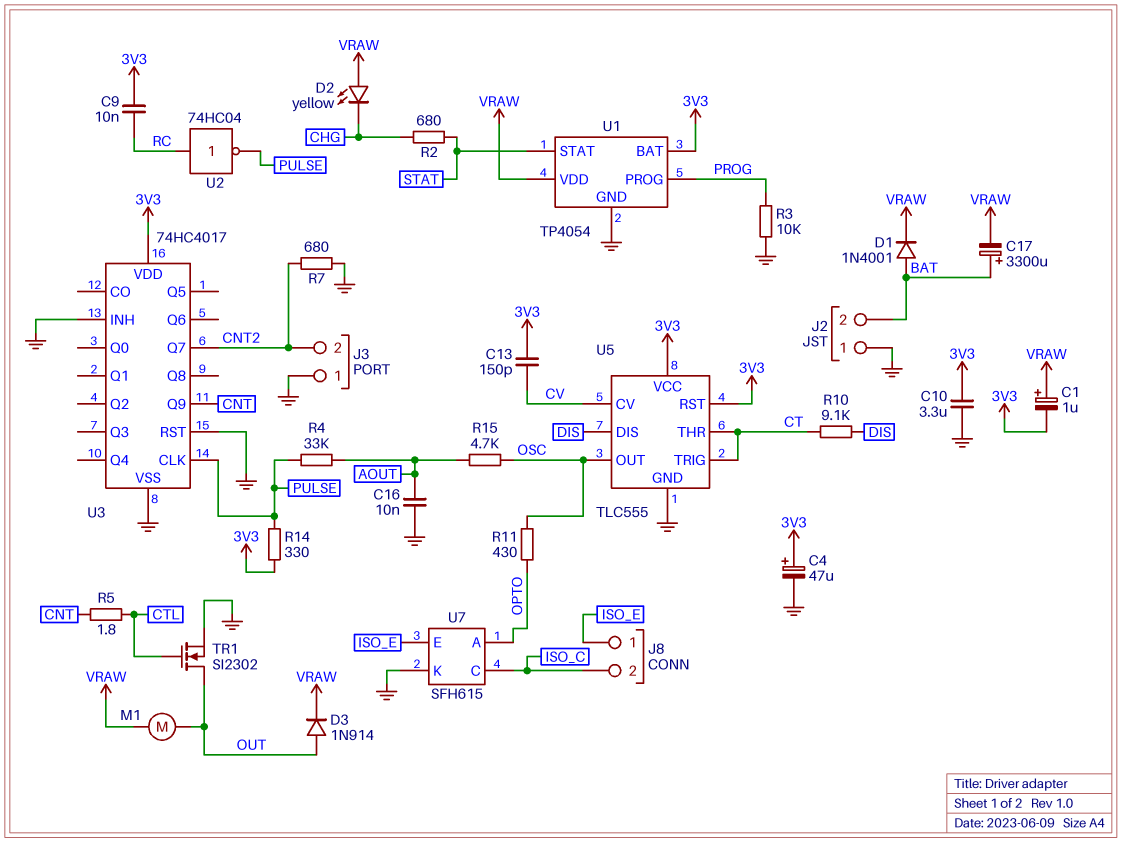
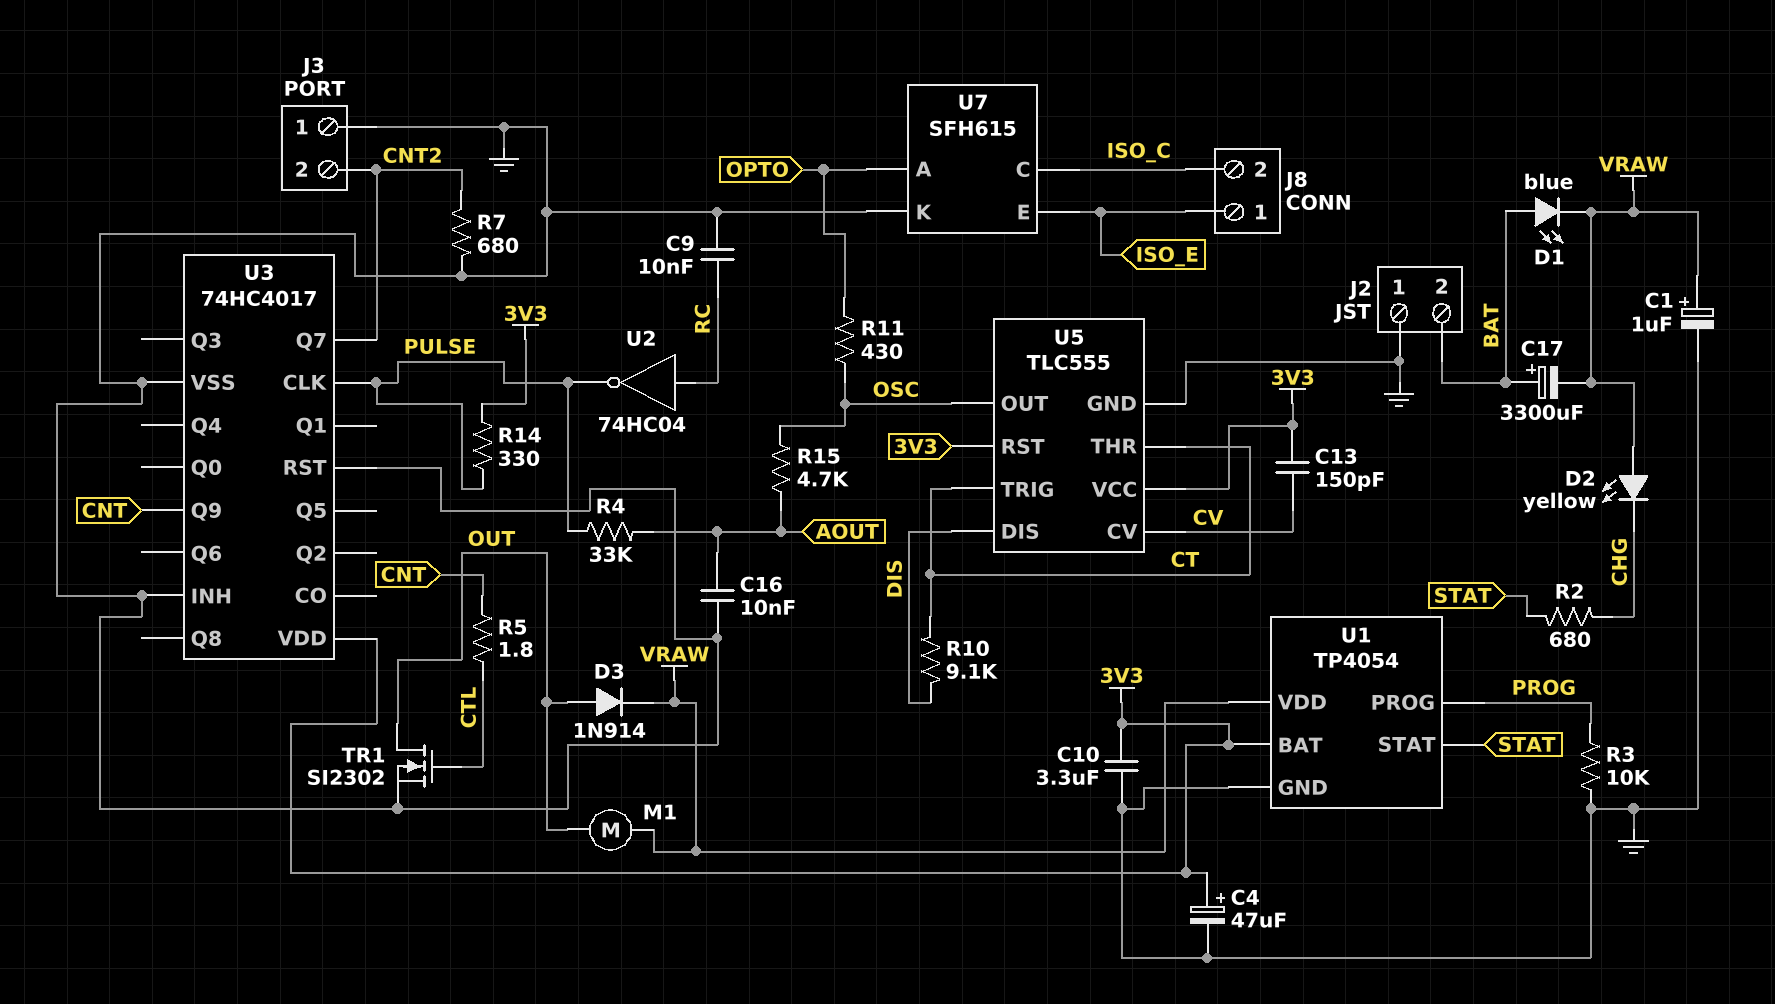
C1: 1uF (plus VRAW, minus 3V3) -> 1uF (plus VRAW, minus GND)
C9: 10nF (3V3, RC) -> 10nF (GND, RC)
D1: diode 1N4001 (A BAT, K VRAW) -> LED blue (A BAT, K VRAW)

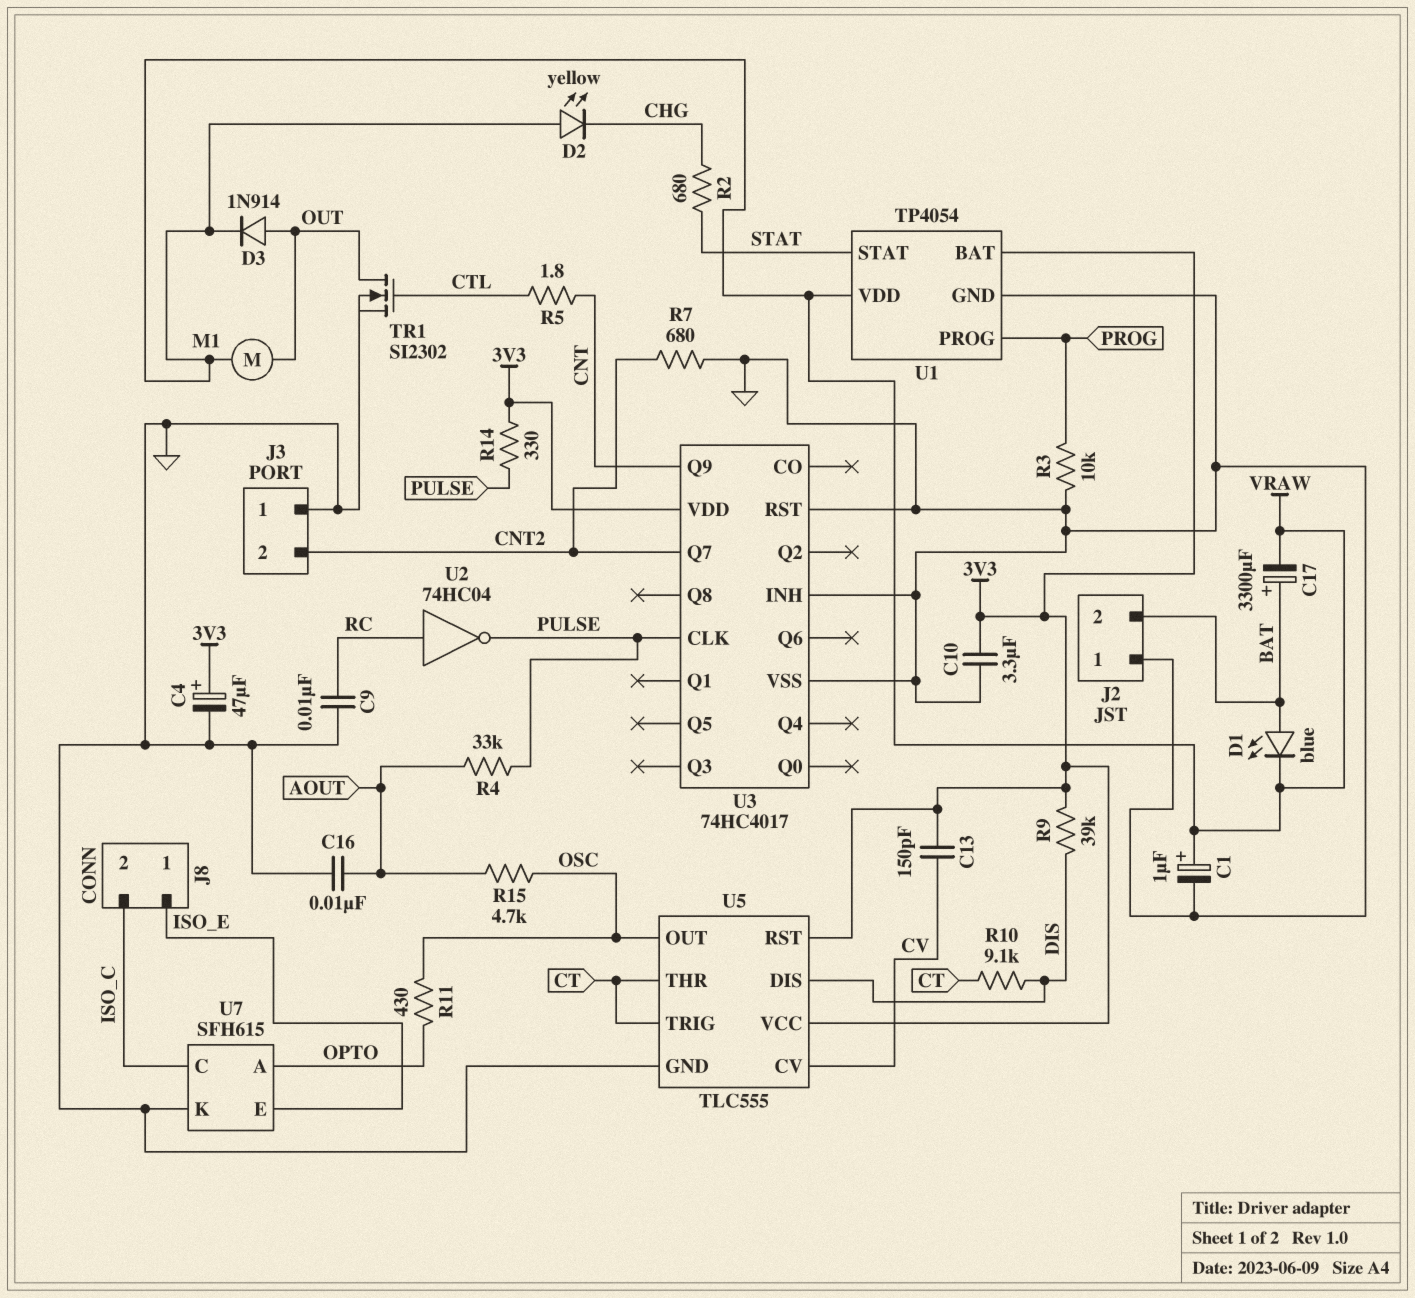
R9: none -> 39k (3V3, DIS)

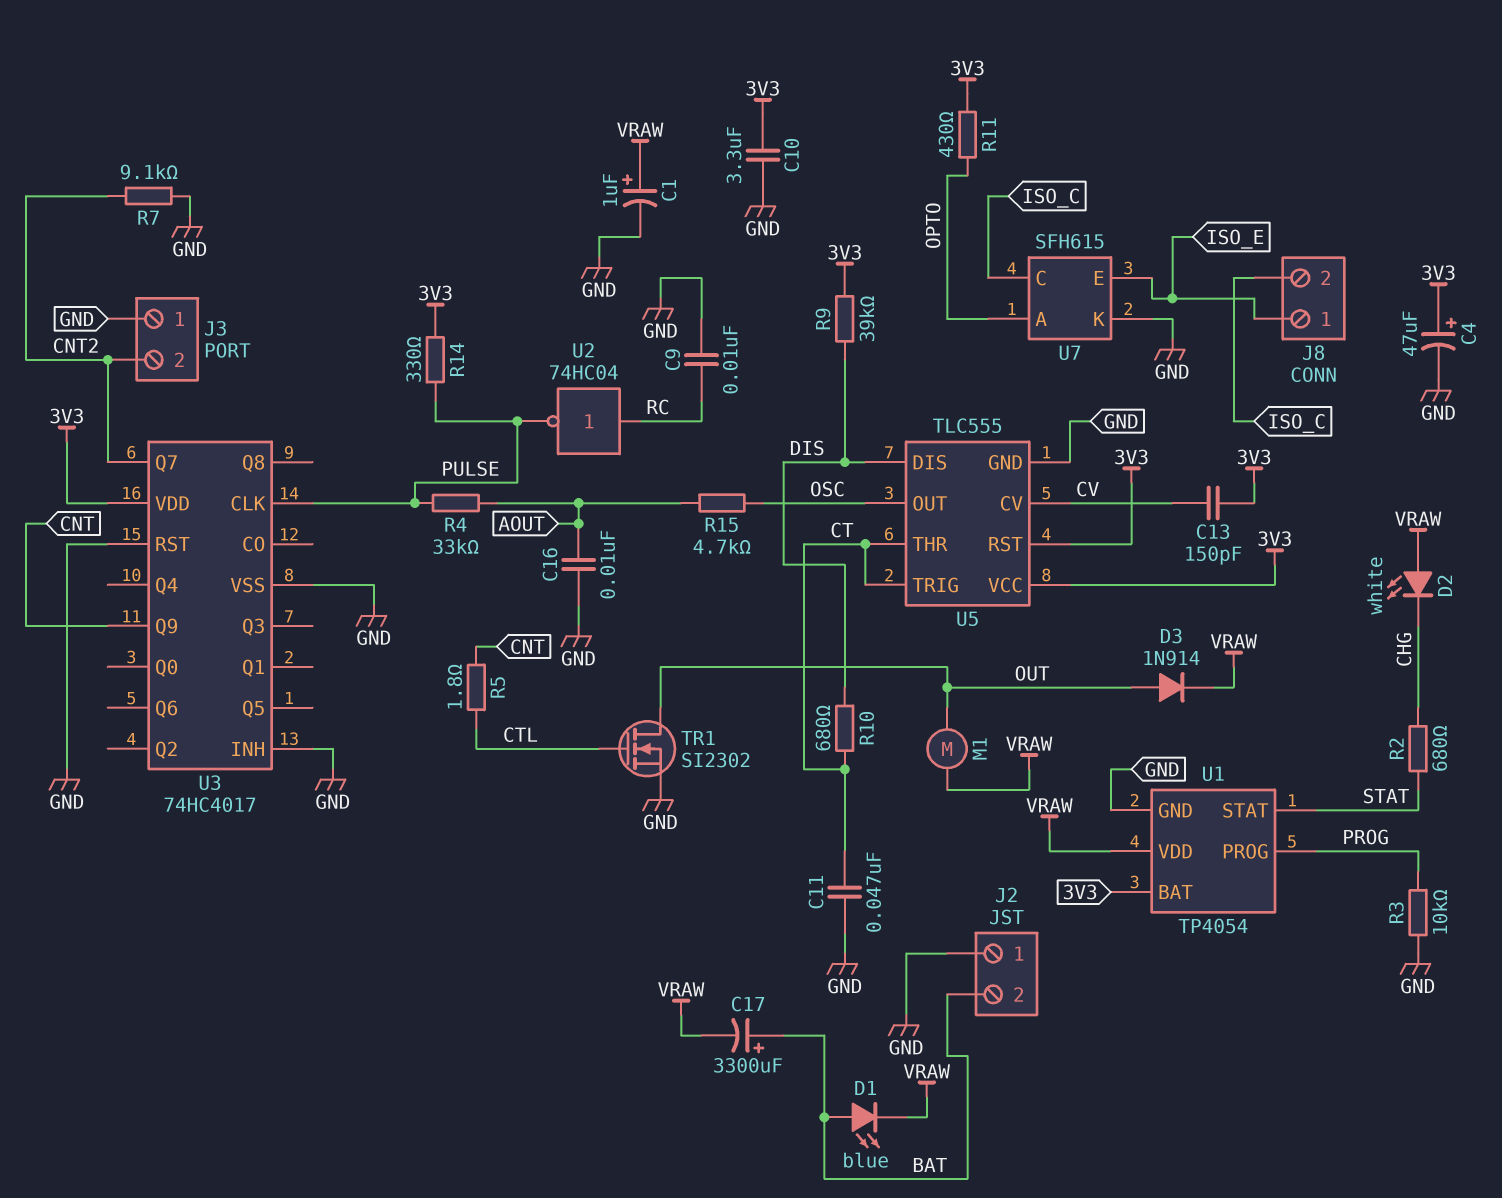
C11: none -> 47nF (CT, GND)
D2: LED yellow (A VRAW, K CHG) -> LED white (A VRAW, K CHG)
R7: 680 (CNT2, GND) -> 9.1k (CNT2, GND)
R10: 9.1k (CT, DIS) -> 680 (CT, DIS)
R11: 430 (OPTO, OSC) -> 430 (3V3, OPTO)

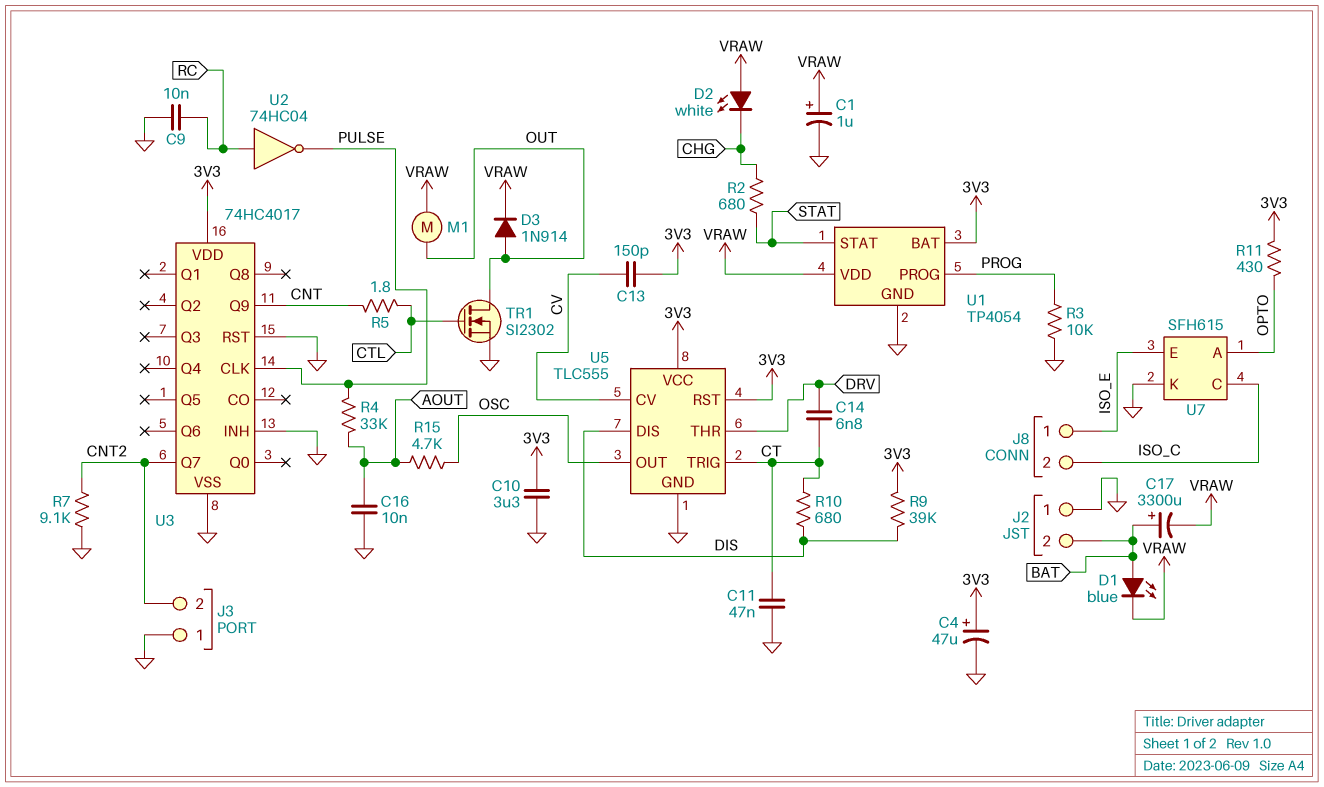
C14: none -> 6.8nF (CT, DRV)
R14: 330 (3V3, PULSE) -> none
U5 pin THR: CT -> DRV

